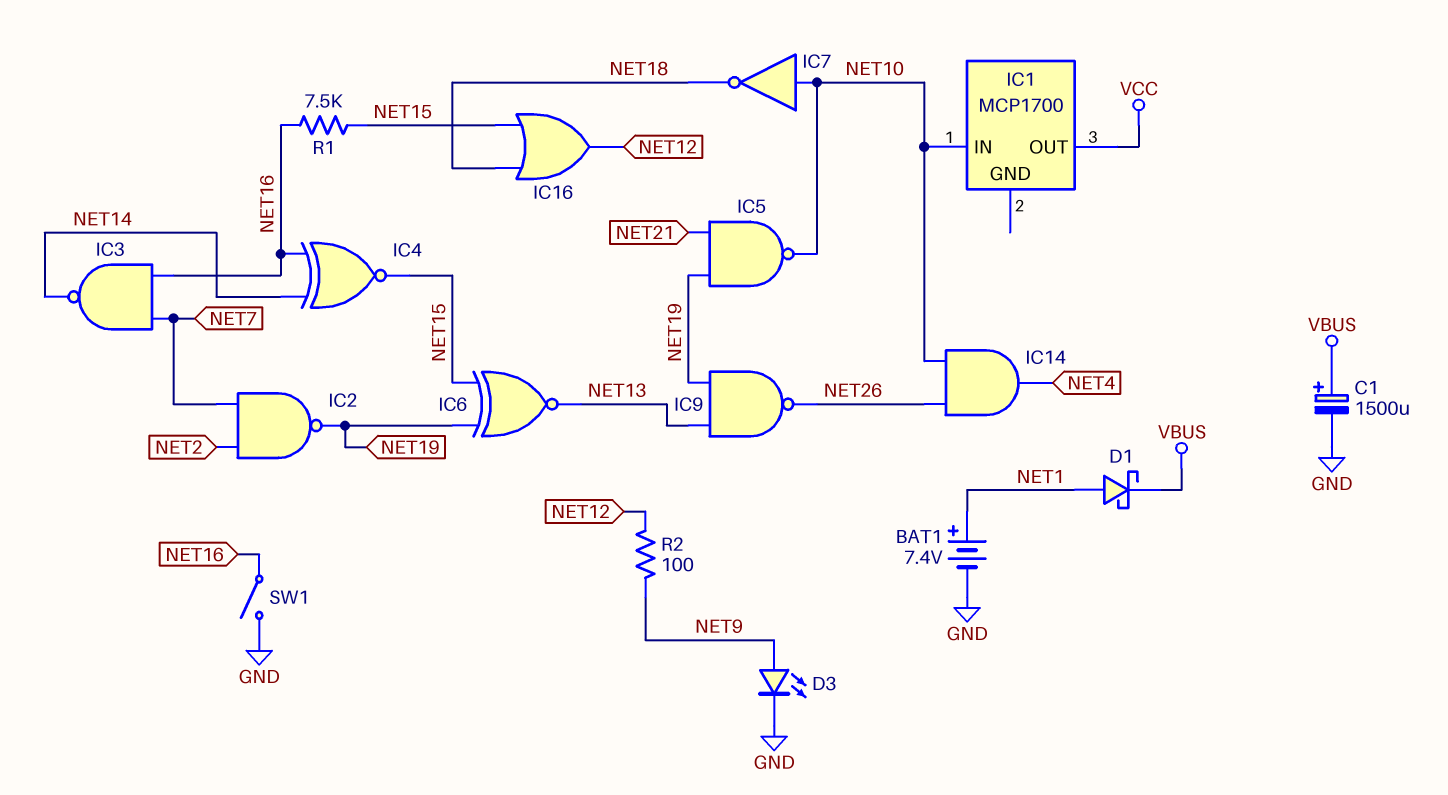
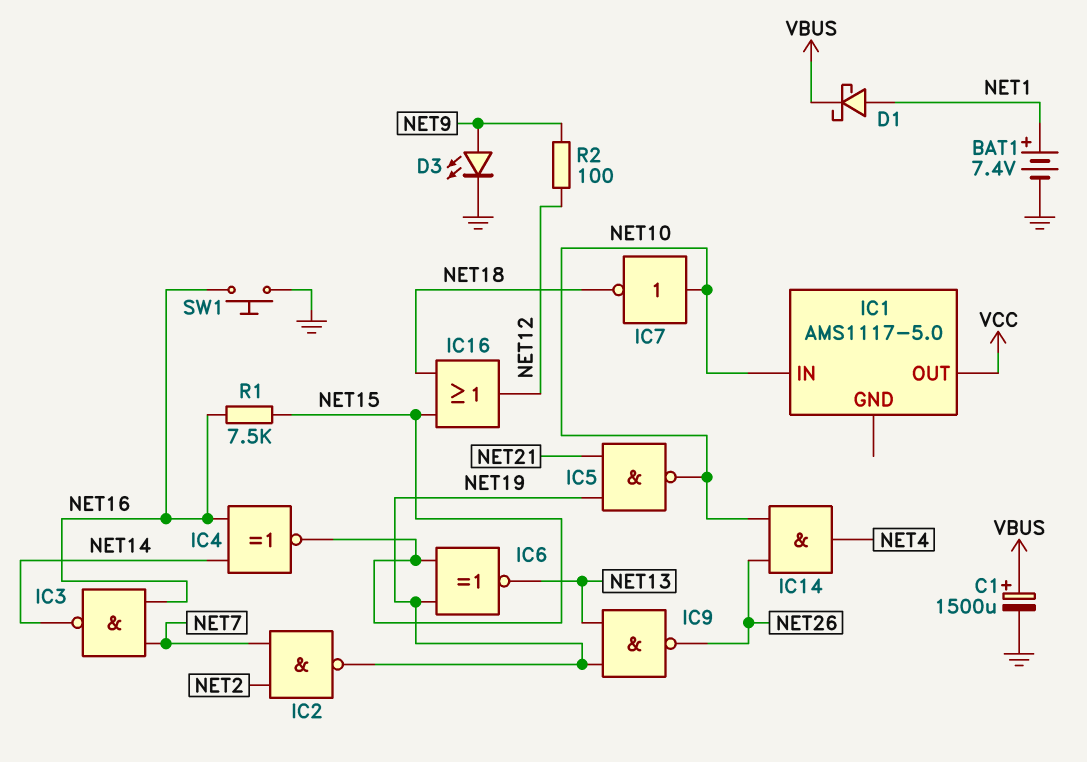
IC1: MCP1700 -> AMS1117-5.0
SW1: switch (GND, NET16) -> button (GND, NET16)

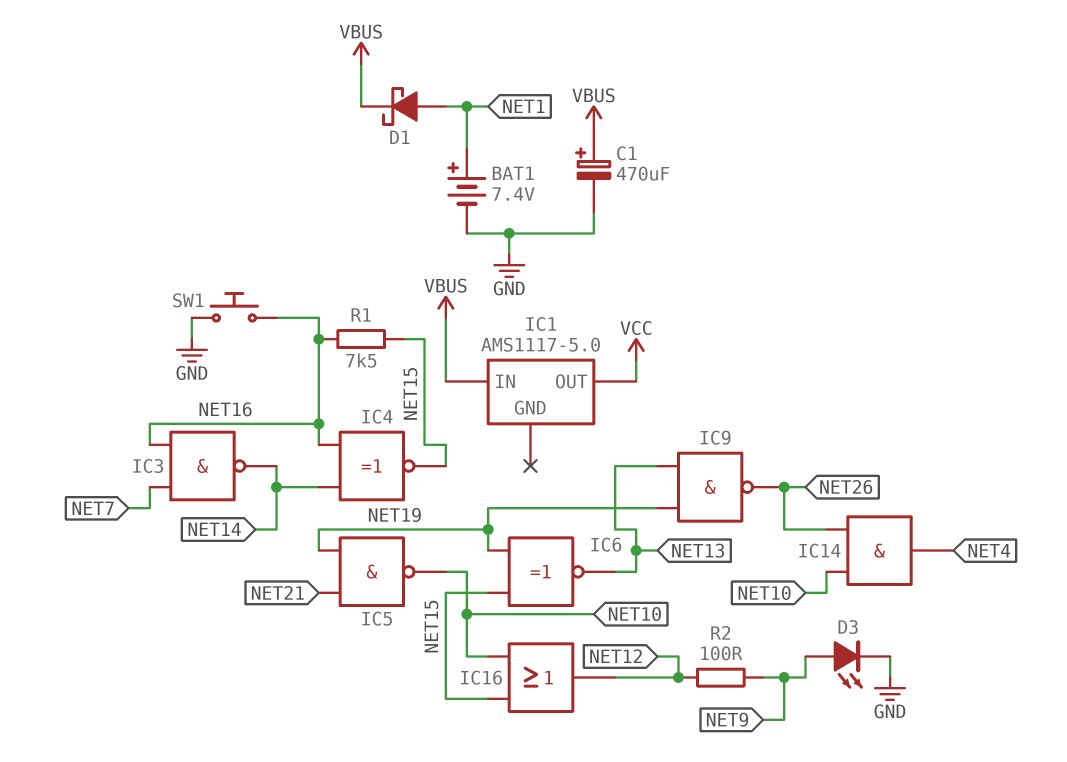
C1: 1500uF (plus VBUS, minus GND) -> 470uF (plus VBUS, minus GND)
IC1 pin IN: NET10 -> VBUS
IC2: NAND (in NET2, in NET7, out NET19) -> none
IC7: NOT (in NET10, out NET18) -> none
IC16: OR (in NET15, in NET18, out NET12) -> OR (in NET10, in NET15, out NET12)

